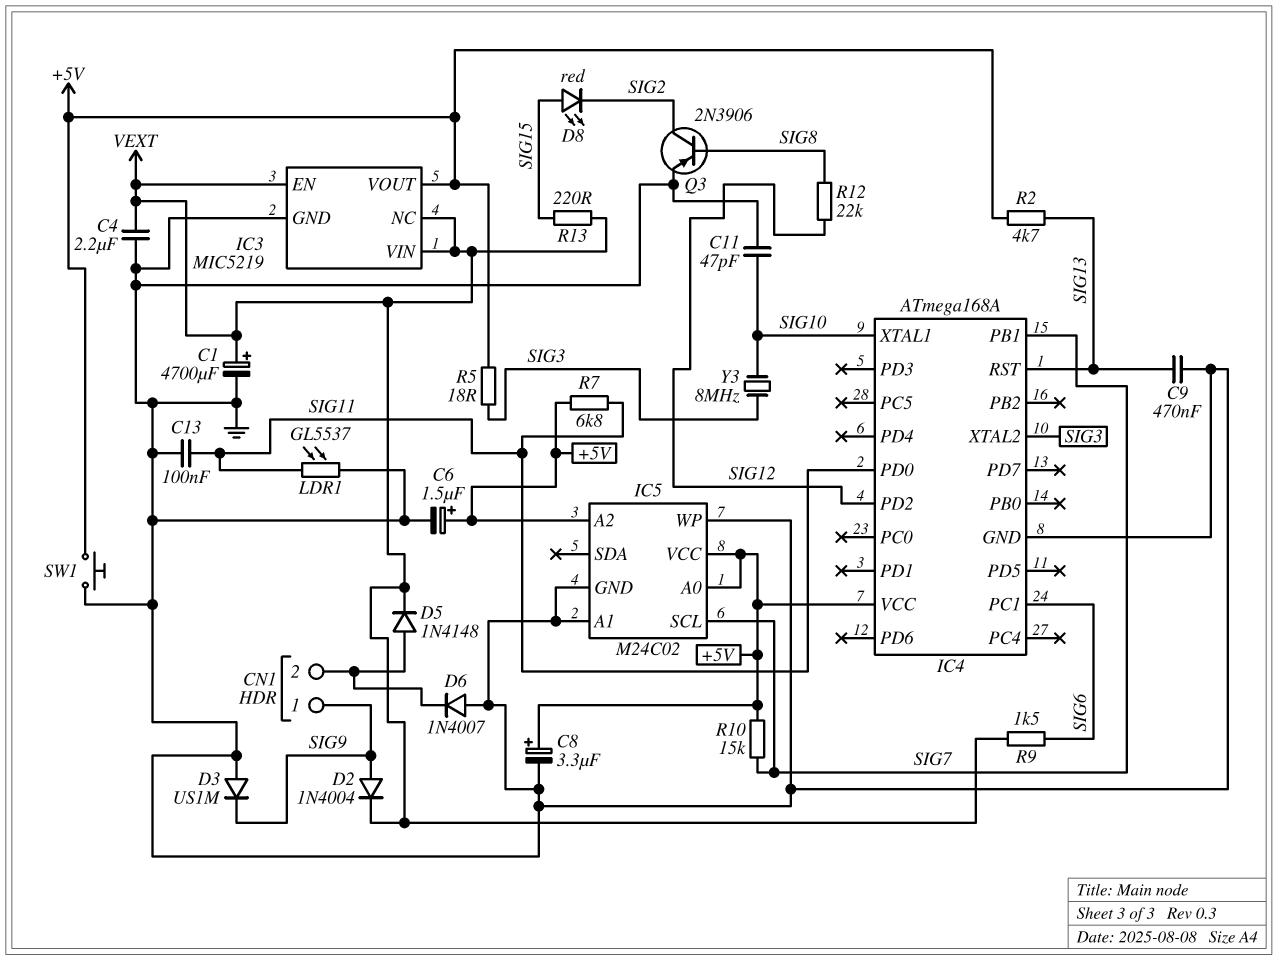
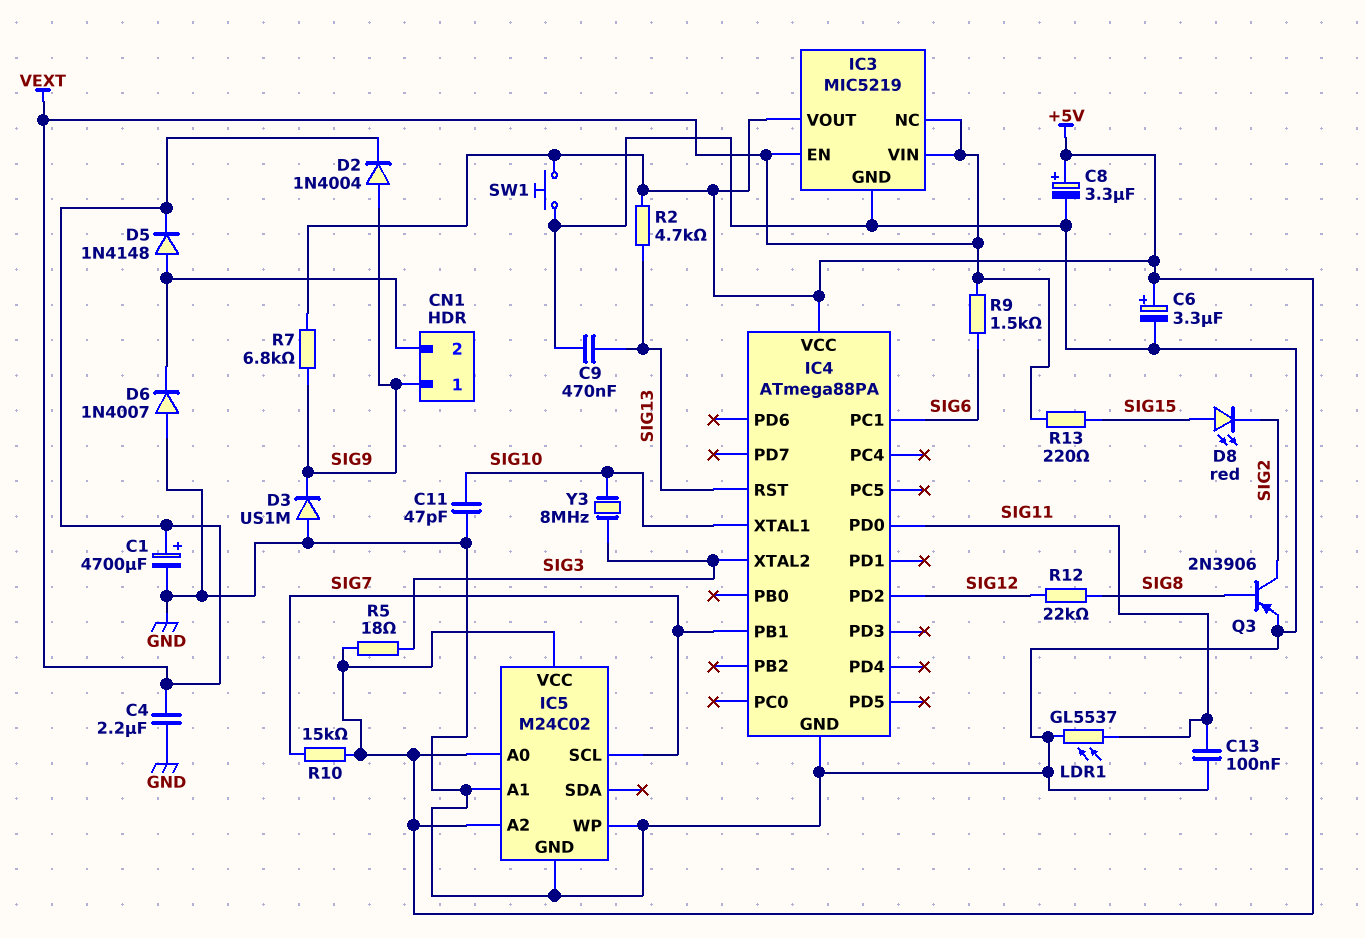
C6: 1.5uF (plus +5V, minus GND) -> 3.3uF (plus +5V, minus GND)
IC4: ATmega168A -> ATmega88PA
R7: 6.8k (+5V, SIG11) -> 6.8k (+5V, SIG9)

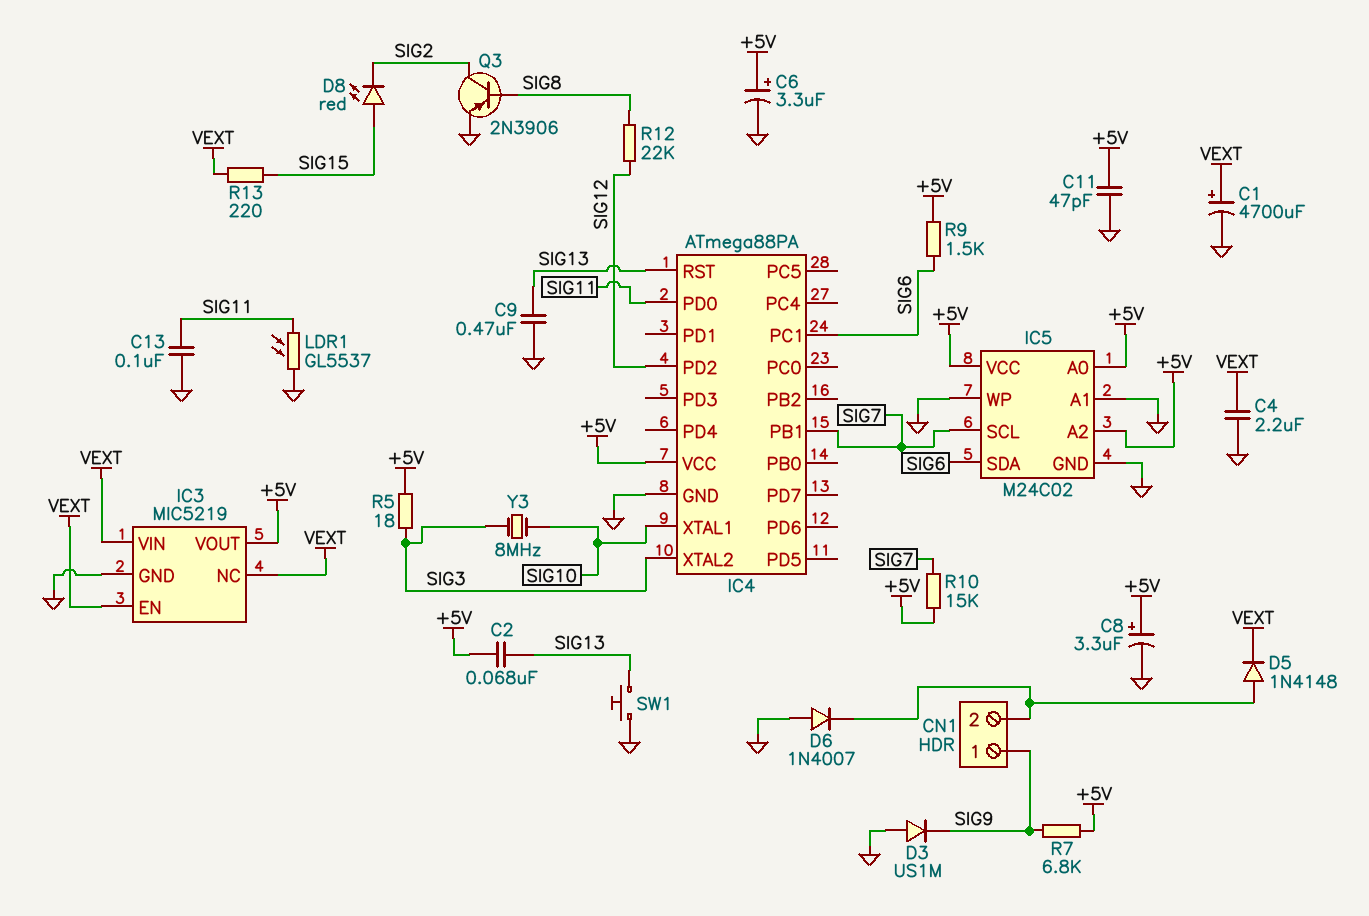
C2: none -> 68nF (+5V, SIG13)
C11: 47pF (GND, SIG10) -> 47pF (+5V, GND)
D2: diode 1N4004 (A SIG9, K VEXT) -> none
IC5 pin SDA: none -> SIG6
R2: 4.7k (+5V, SIG13) -> none
R9: 1.5k (SIG6, VEXT) -> 1.5k (+5V, SIG6)
SW1: button (+5V, GND) -> button (GND, SIG13)

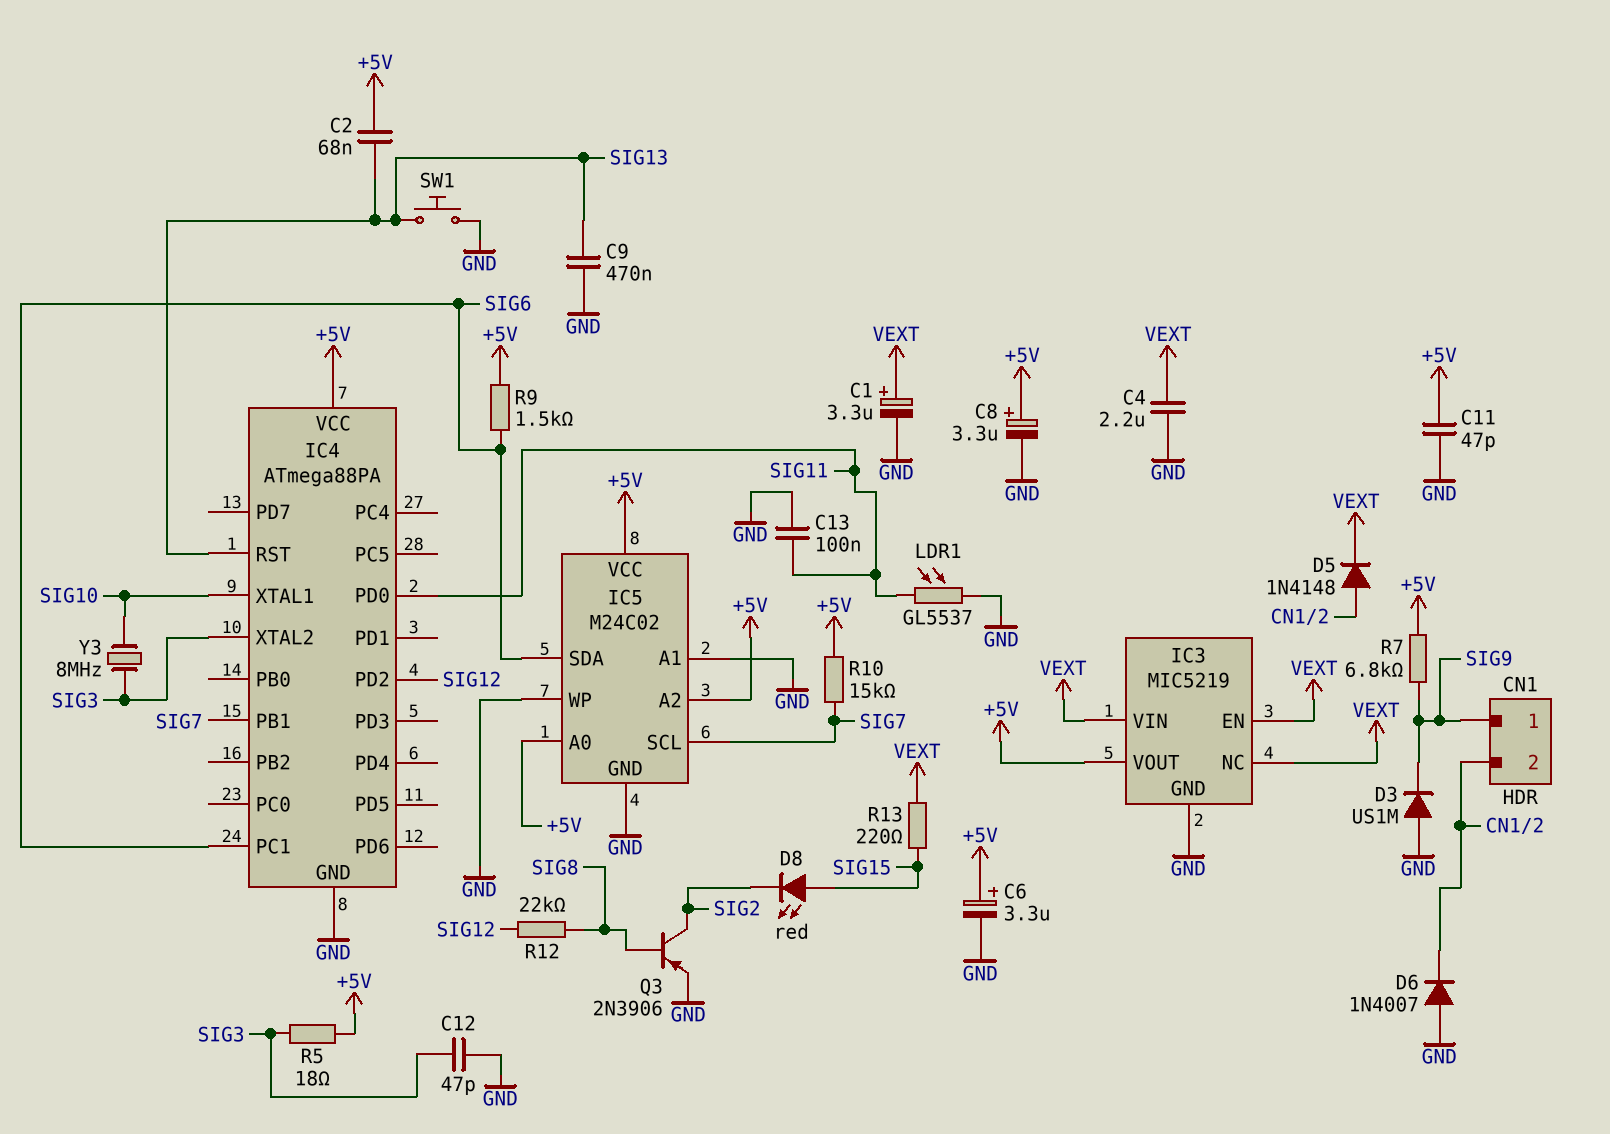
C1: 4700uF (plus VEXT, minus GND) -> 3.3uF (plus VEXT, minus GND)
C12: none -> 47pF (GND, SIG3)

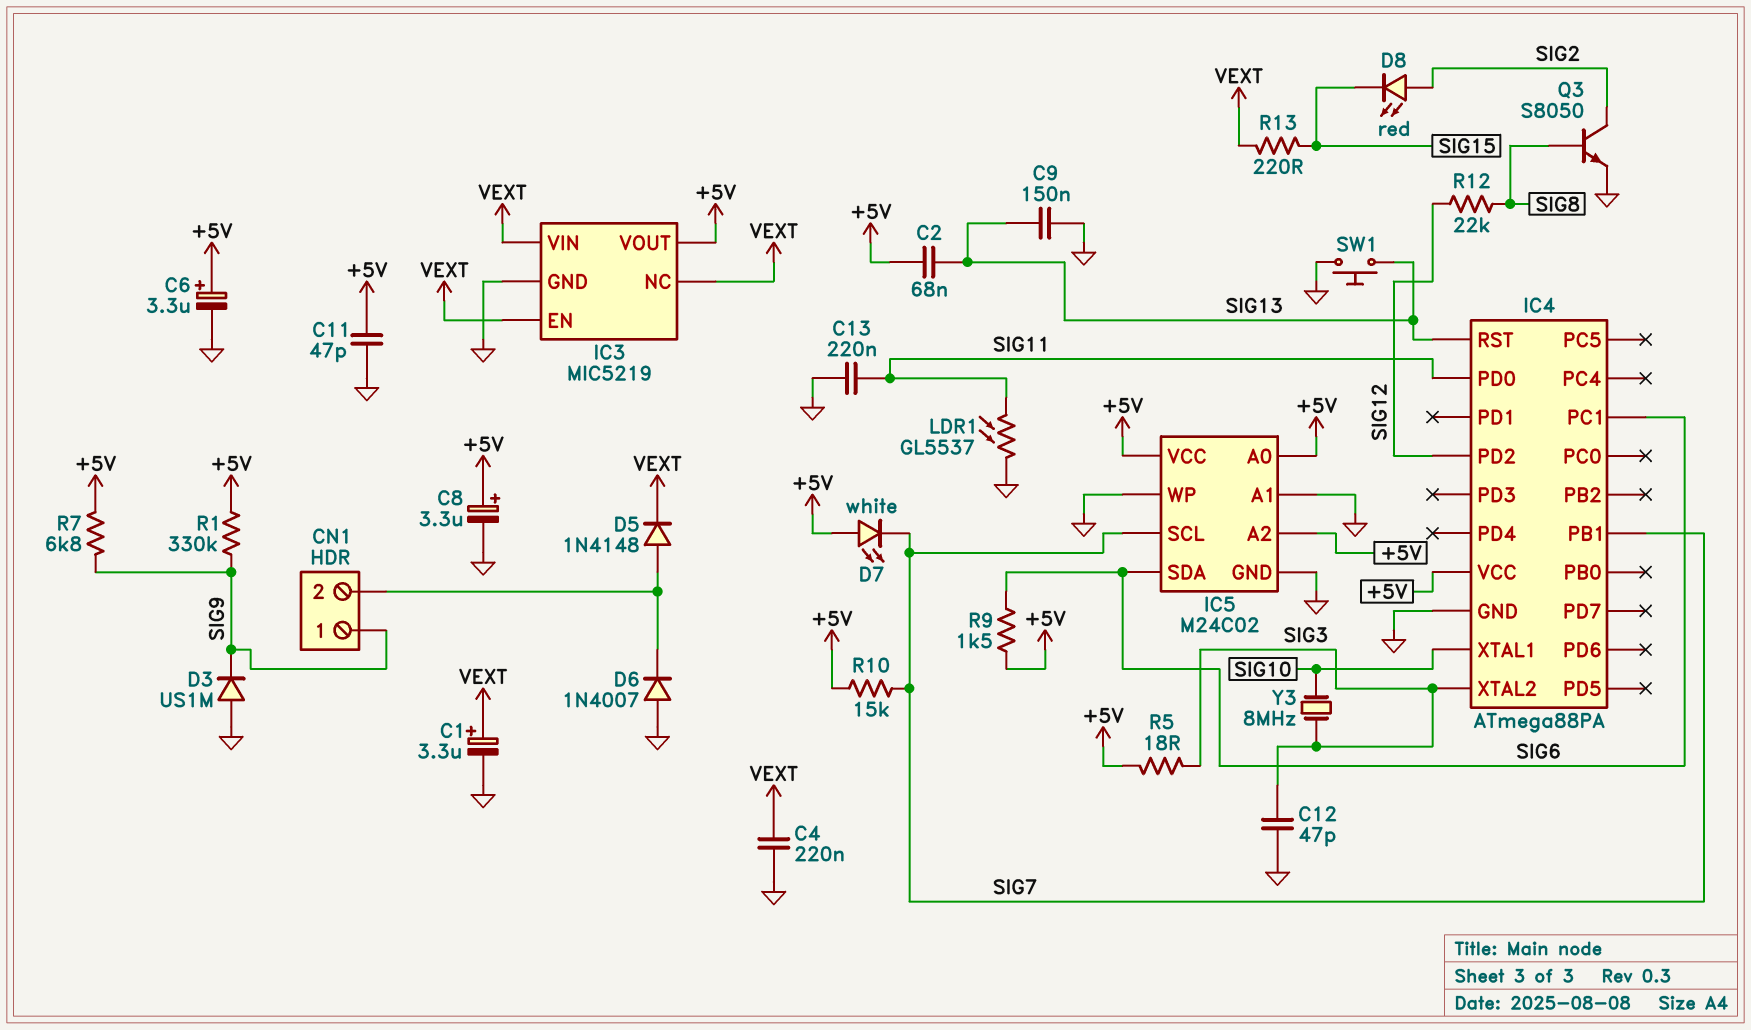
C4: 2.2uF (GND, VEXT) -> 220nF (GND, VEXT)
C9: 470nF (GND, SIG13) -> 150nF (GND, SIG13)
C13: 100nF (GND, SIG11) -> 220nF (GND, SIG11)
D7: none -> LED white (A +5V, K SIG7)
D8: LED red (A SIG15, K SIG2) -> LED red (A SIG2, K SIG15)
Q3: PNP 2N3906 (B SIG8, C SIG2, E GND) -> NPN S8050 (B SIG8, C SIG2, E GND)
R1: none -> 330k (+5V, SIG9)

